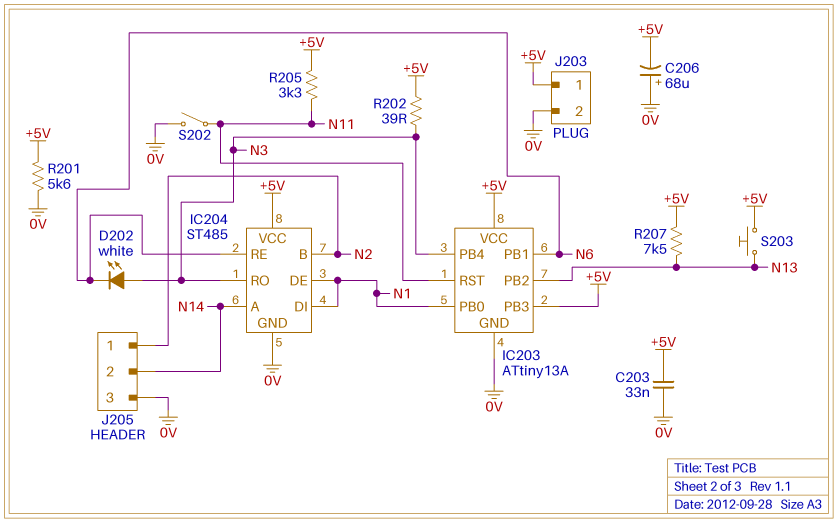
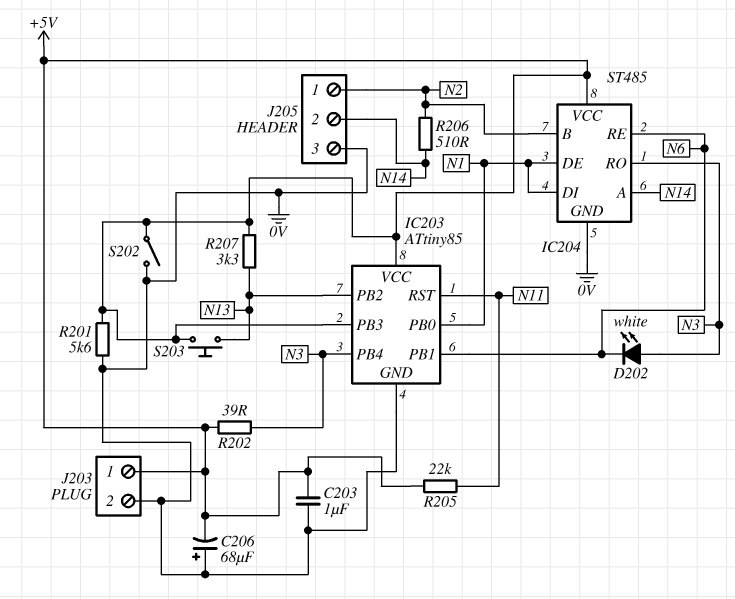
C203: 33nF (+5V, 0V) -> 1uF (+5V, 0V)
IC203: ATtiny13A -> ATtiny85
R205: 3.3k (+5V, N11) -> 22k (+5V, N11)
R206: none -> 510 (N2, N14)
R207: 7.5k (+5V, N13) -> 3.3k (+5V, N13)
S202: switch (0V, N11) -> switch (+5V, 0V)

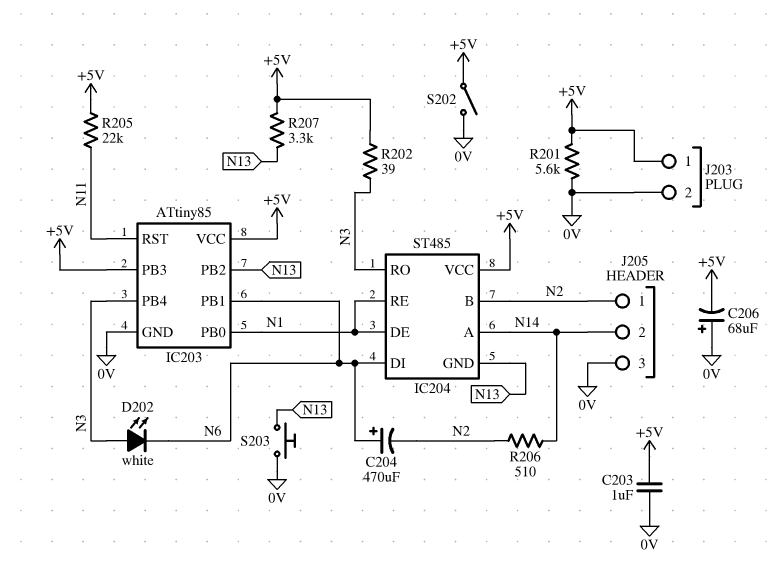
C204: none -> 470uF (plus N6, minus N2)
IC204 pin DI: N1 -> N6
IC204 pin GND: 0V -> N13
IC204 pin RE: N6 -> N1
S203: button (+5V, N13) -> button (0V, N13)

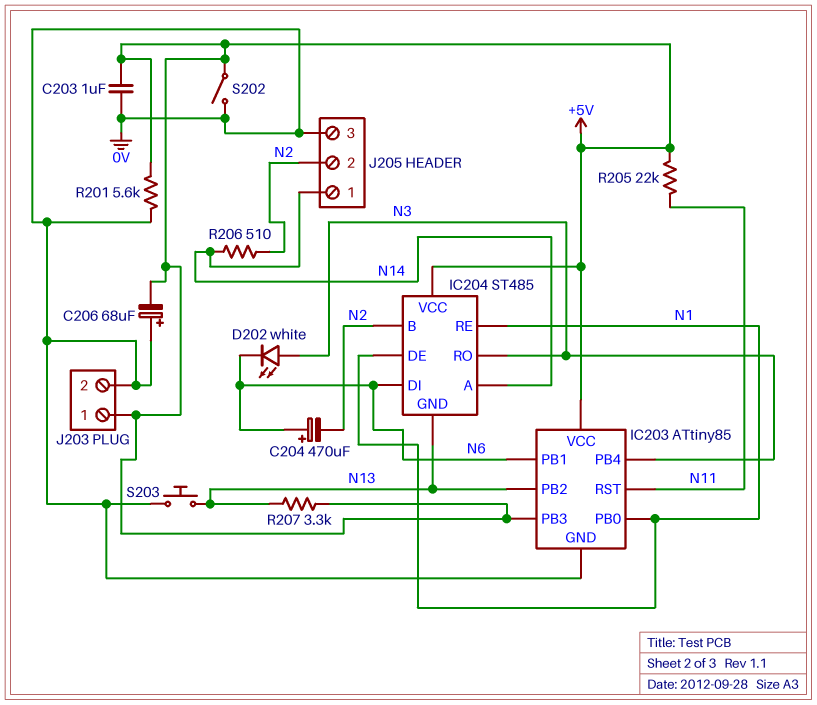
J205 pin 1: N2 -> N14
J205 pin 2: N14 -> N2
R202: 39 (+5V, N3) -> none

